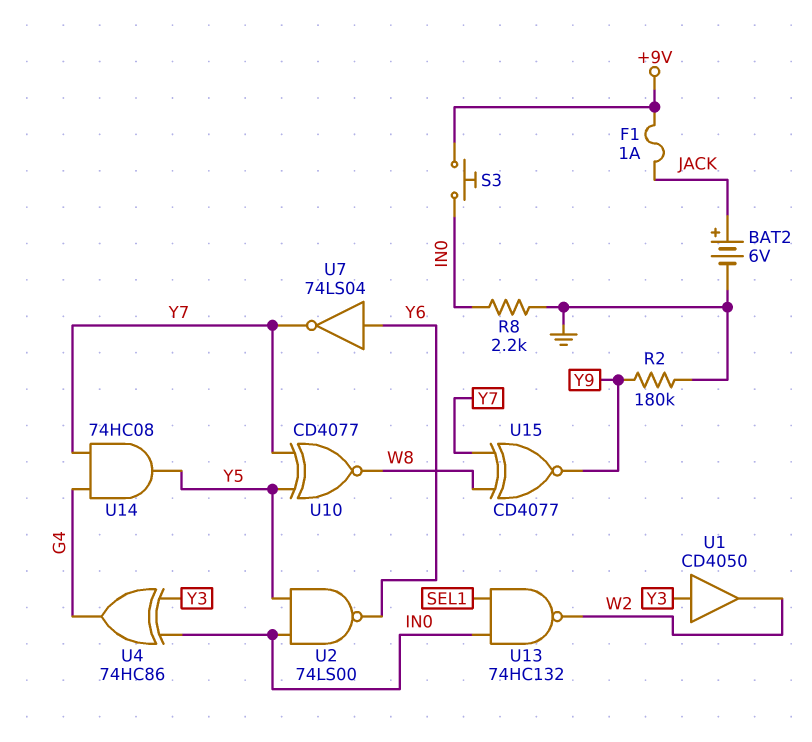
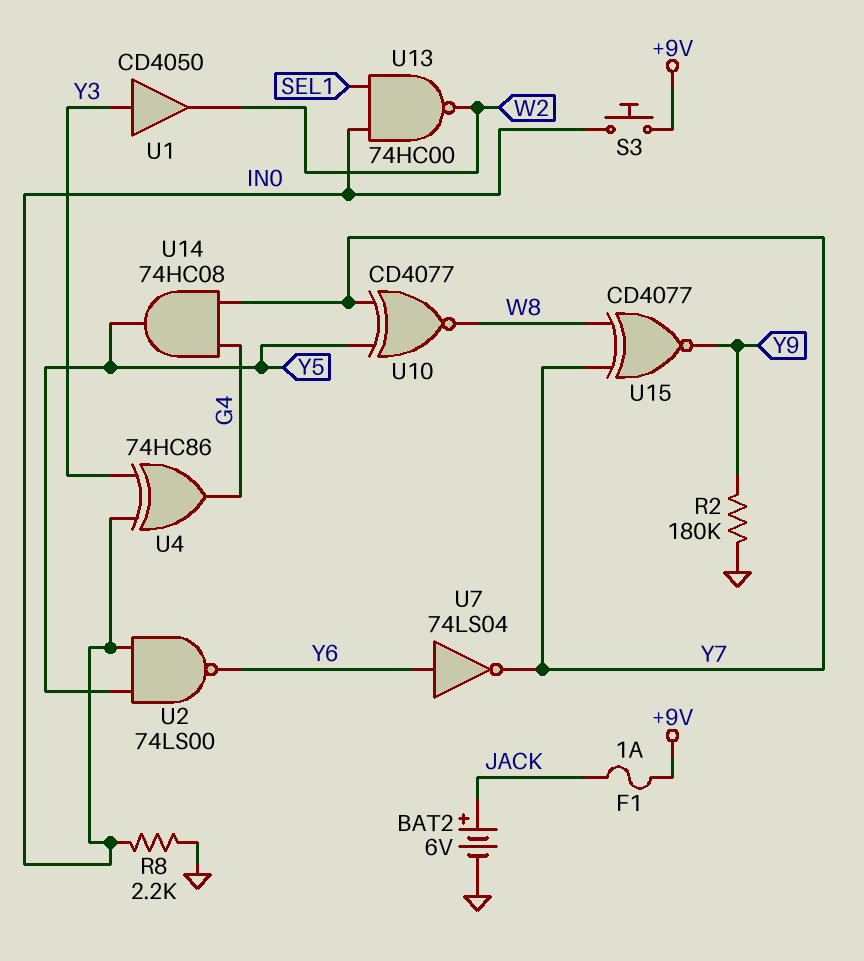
U13: NAND 74HC132 (in IN0, in SEL1, out W2) -> NAND 74HC00 (in IN0, in SEL1, out W2)

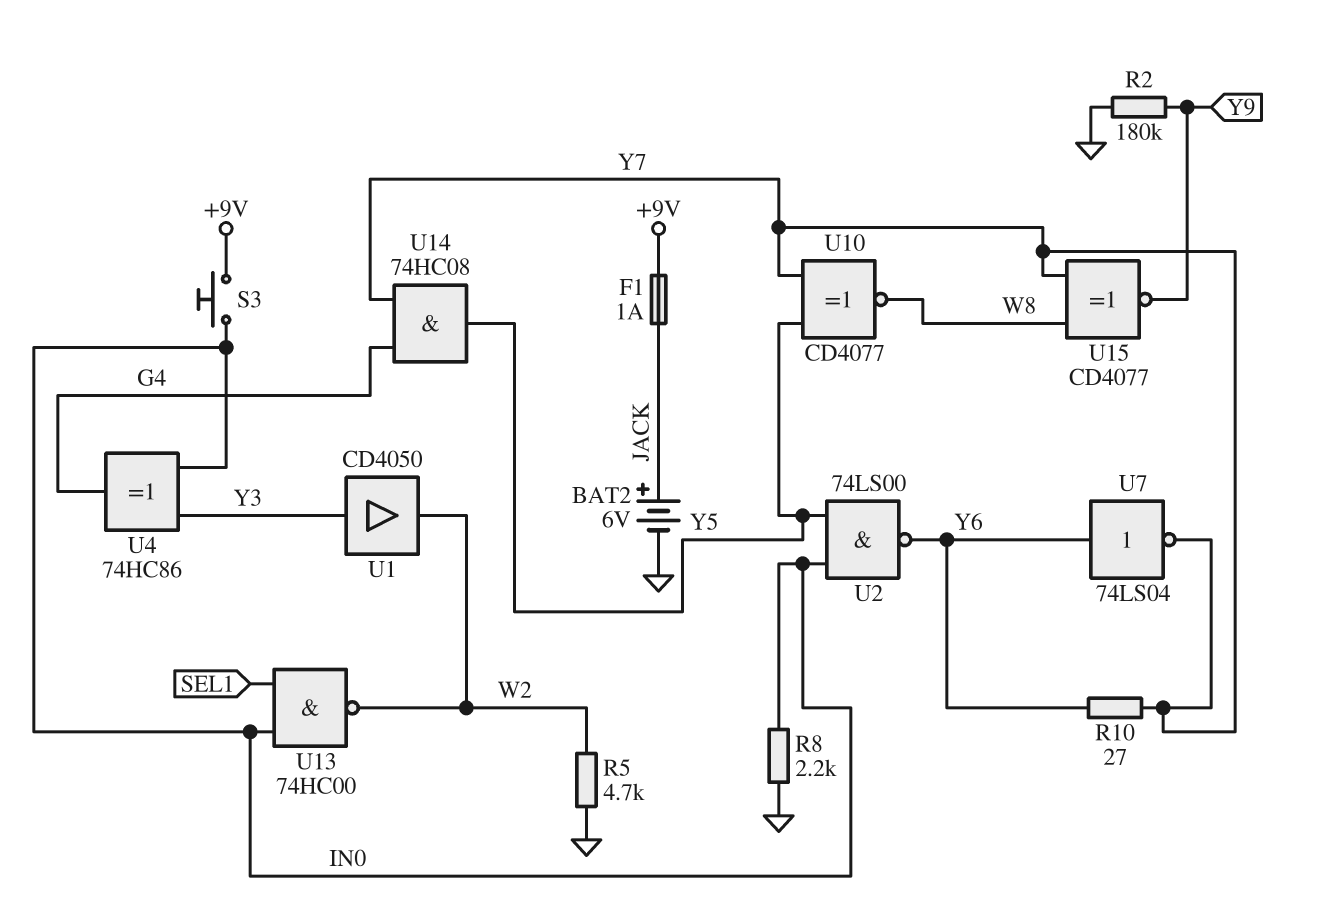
R5: none -> 4.7k (GND, W2)
R10: none -> 27 (Y6, Y7)

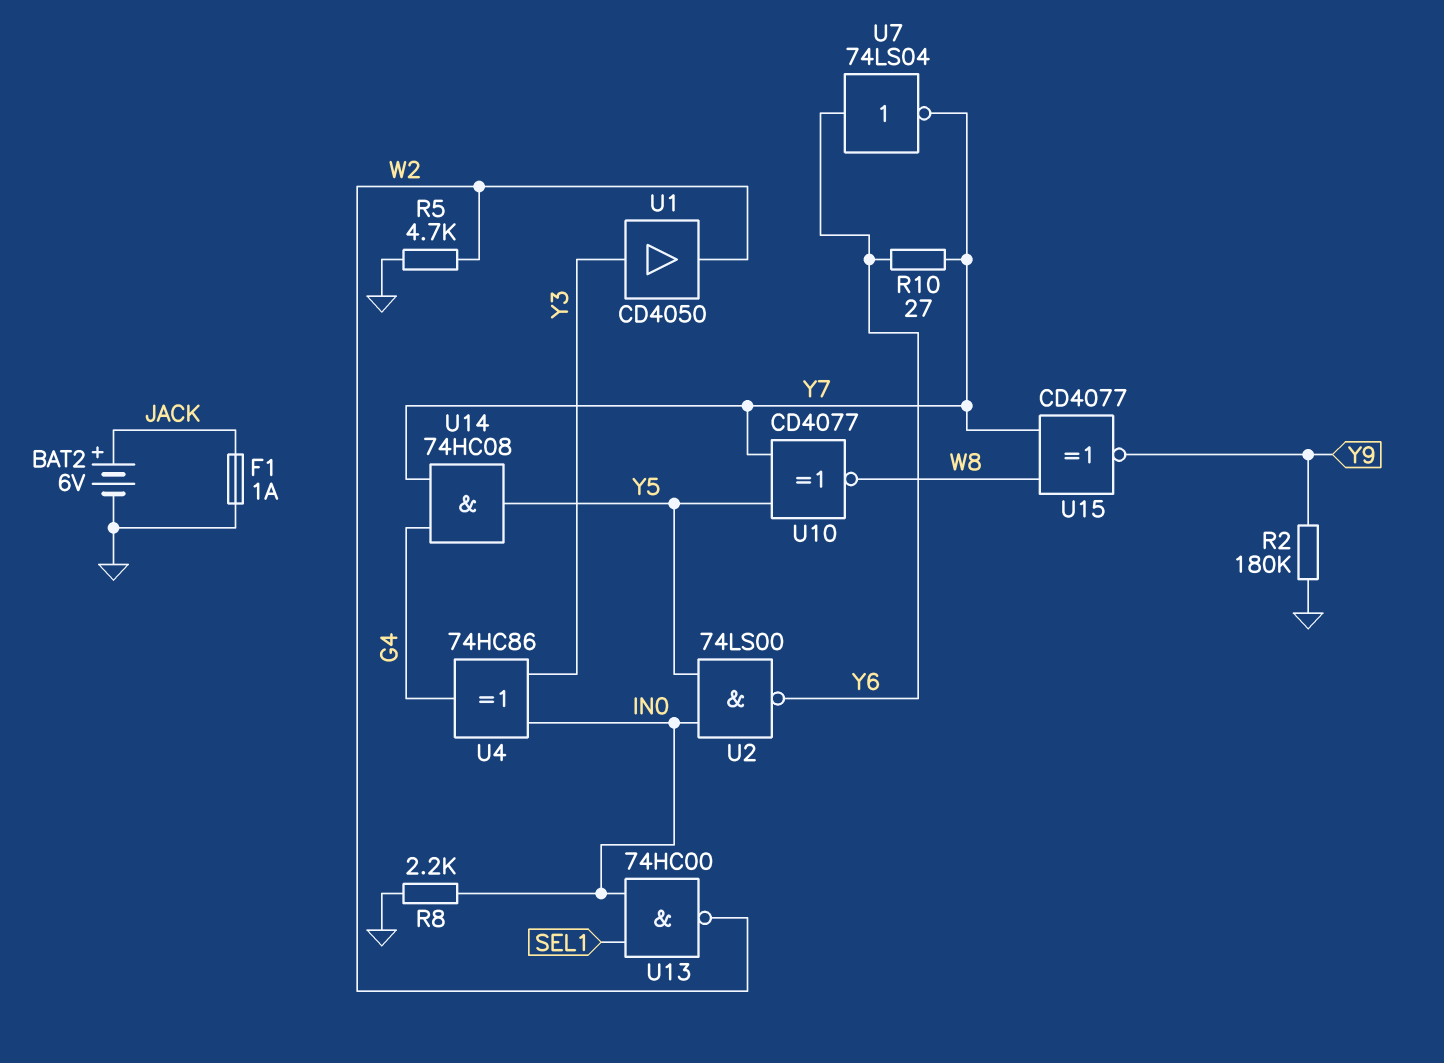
F1: 1A (+9V, JACK) -> 1A (GND, JACK)
S3: button (+9V, IN0) -> none

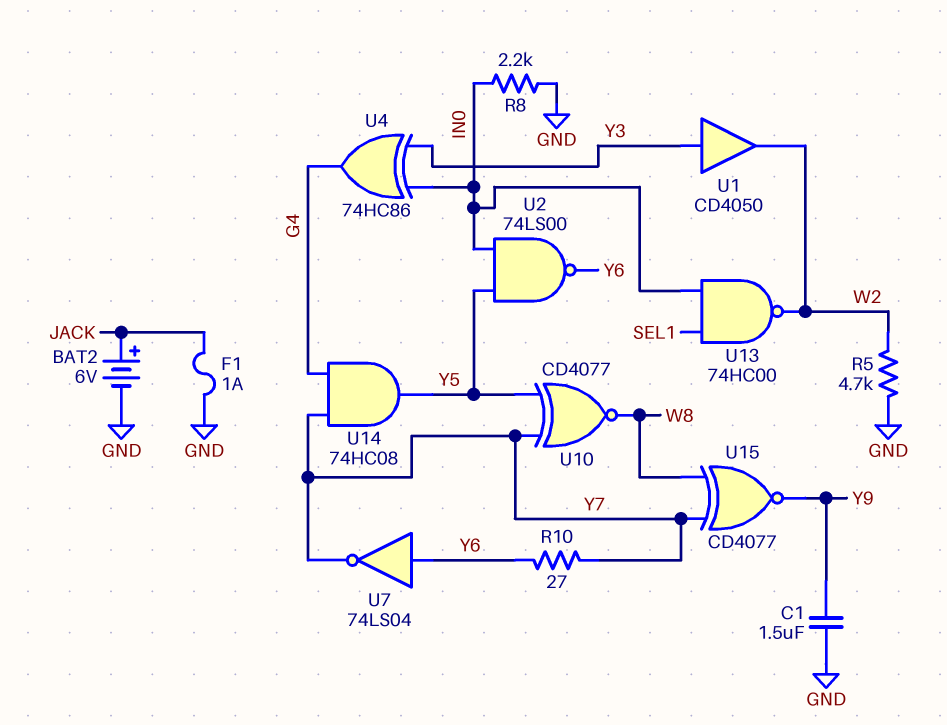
C1: none -> 1.5uF (GND, Y9)
R2: 180k (GND, Y9) -> none

